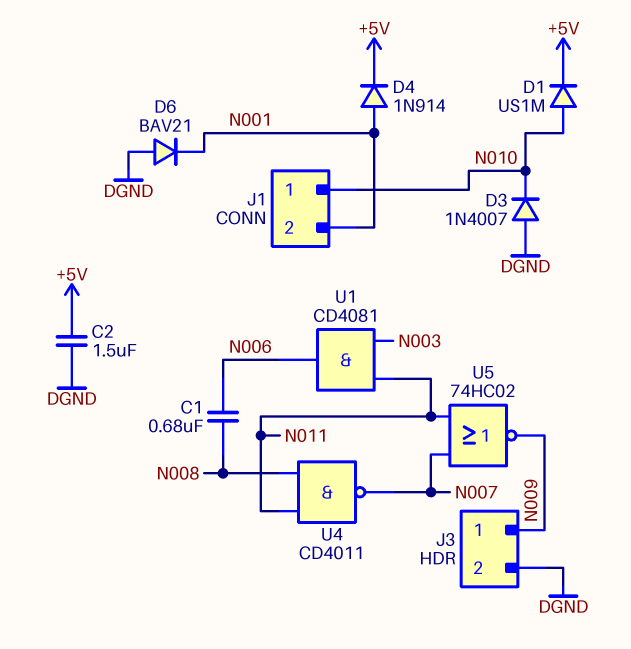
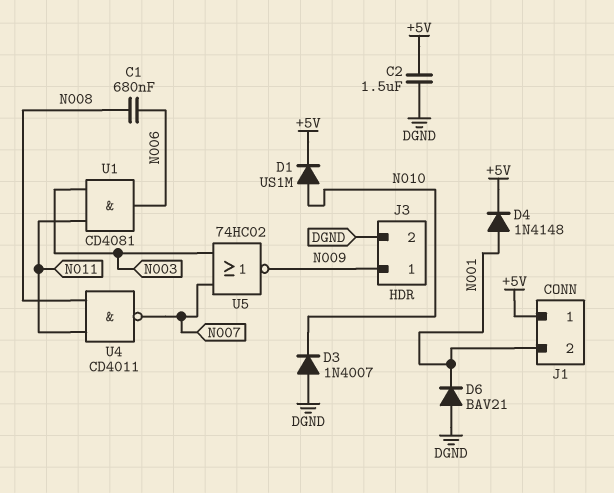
D4: diode 1N914 (A N001, K +5V) -> diode 1N4148 (A N001, K +5V)
J1 pin 1: N010 -> +5V
U5: NOR 74HC02 (in N007, in N011, out N009) -> NOR 74HC02 (in N003, in N007, out N009)

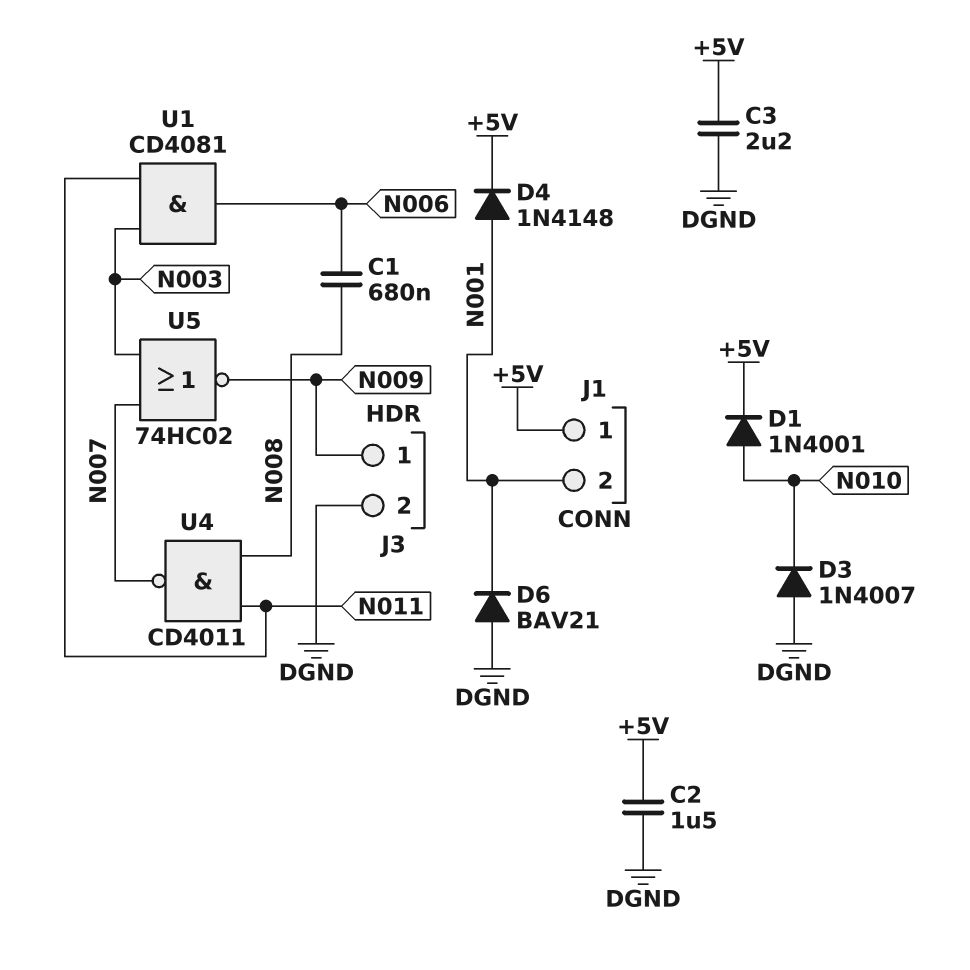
C3: none -> 2.2uF (+5V, DGND)
D1: diode US1M (A N010, K +5V) -> diode 1N4001 (A N010, K +5V)

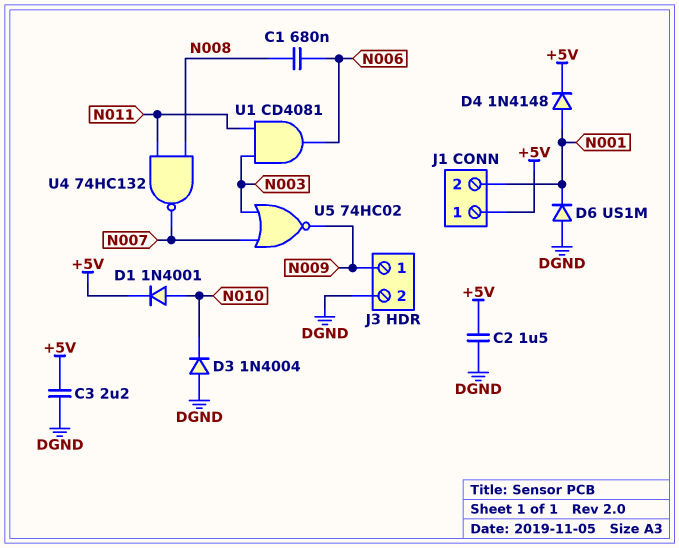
D3: diode 1N4007 (A DGND, K N010) -> diode 1N4004 (A DGND, K N010)
D6: diode BAV21 (A DGND, K N001) -> diode US1M (A DGND, K N001)
U4: NAND CD4011 (in N008, in N011, out N007) -> NAND 74HC132 (in N008, in N011, out N007)

